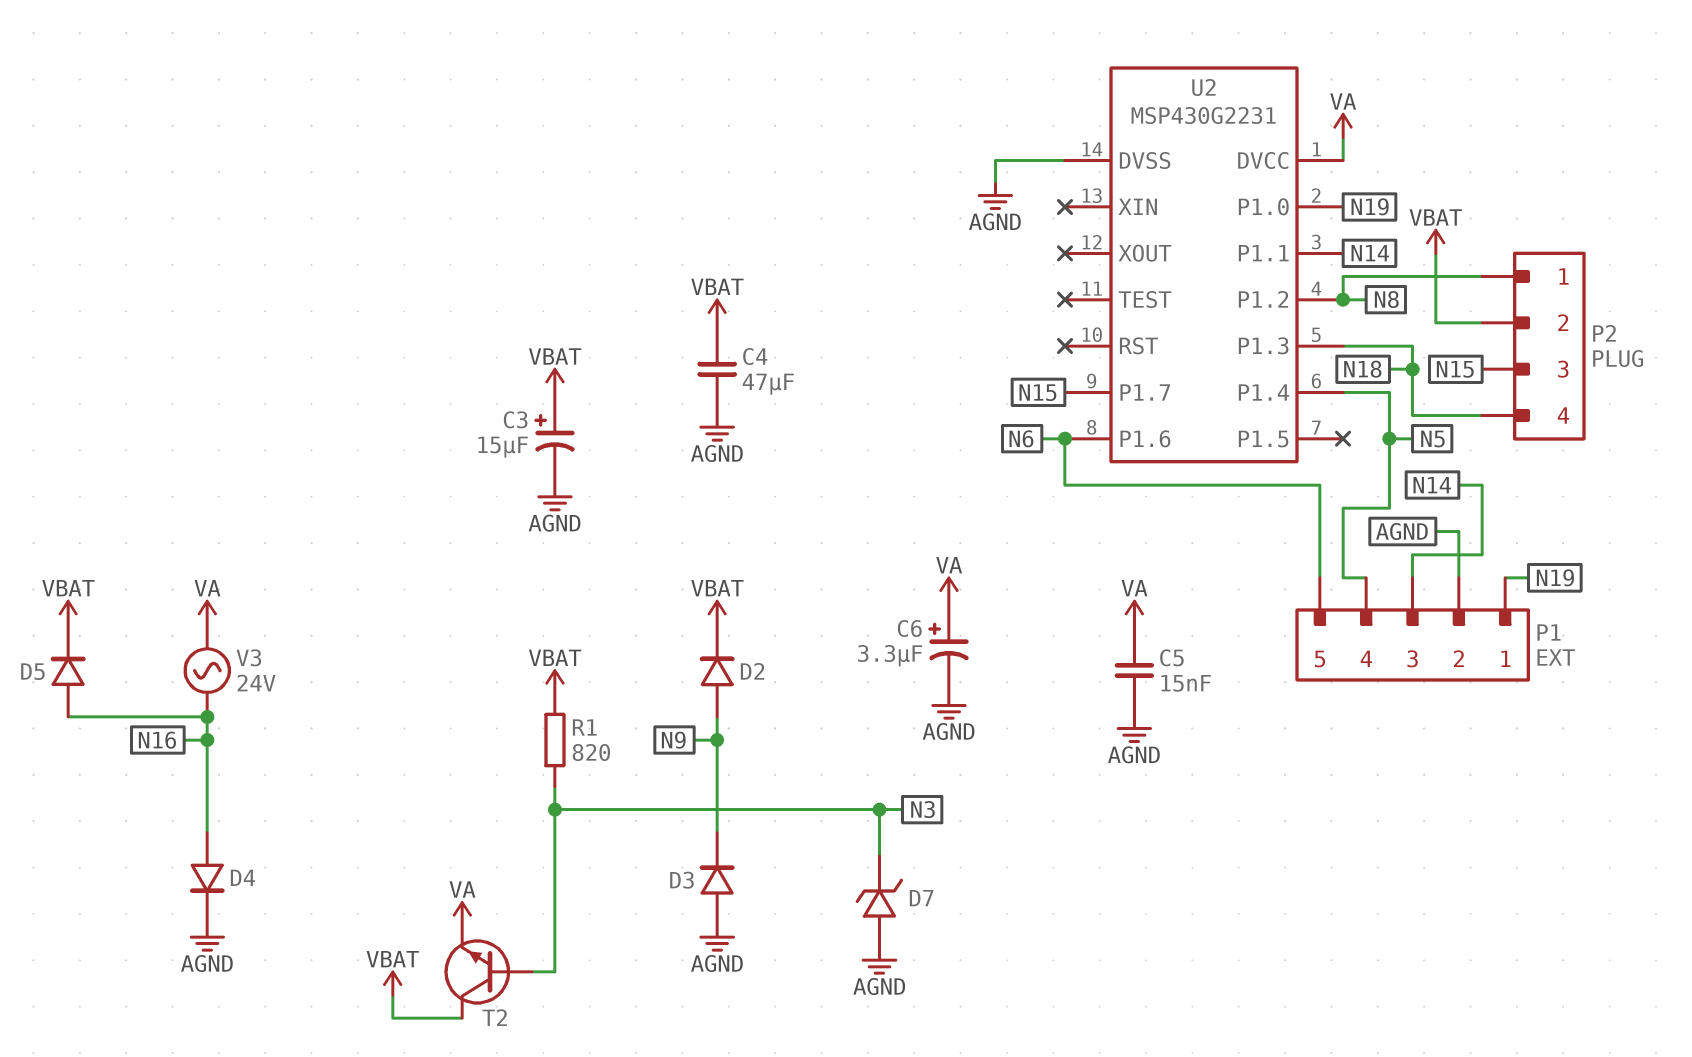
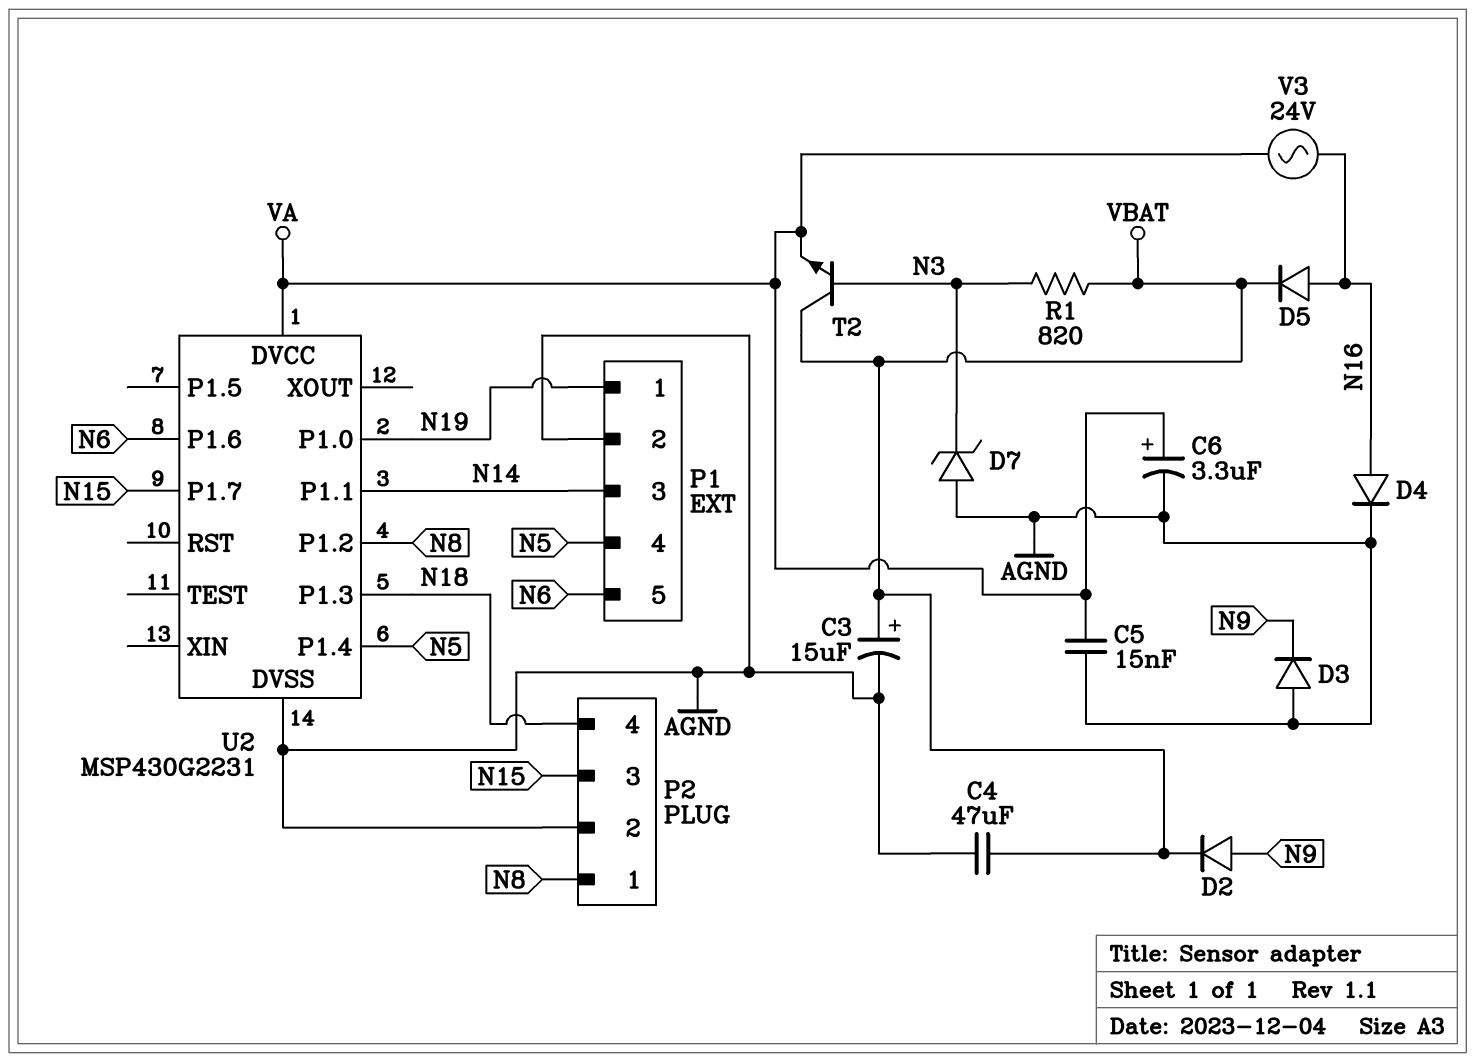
P2 pin 2: VBAT -> AGND

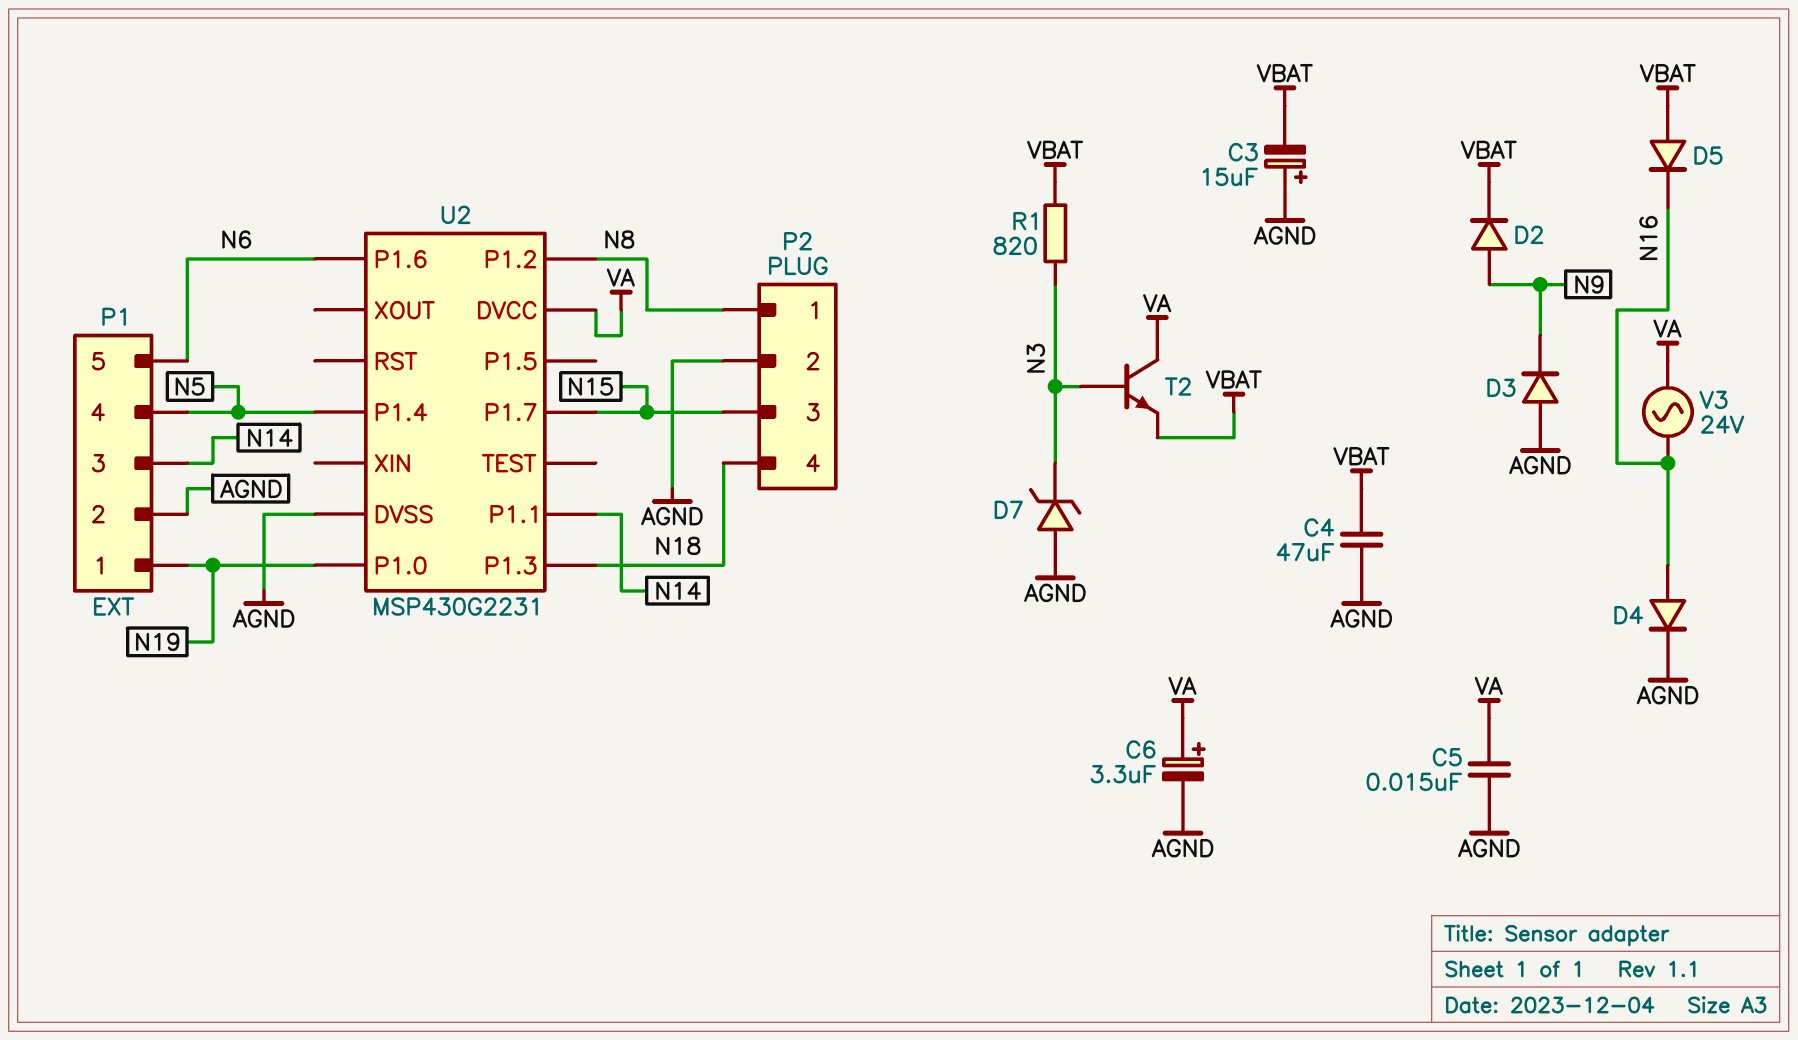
C3: 15uF (plus VBAT, minus AGND) -> 15uF (plus AGND, minus VBAT)
D5: diode (A N16, K VBAT) -> diode (A VBAT, K N16)
T2: NPN (B N3, C VBAT, E VA) -> NPN (B N3, C VA, E VBAT)

